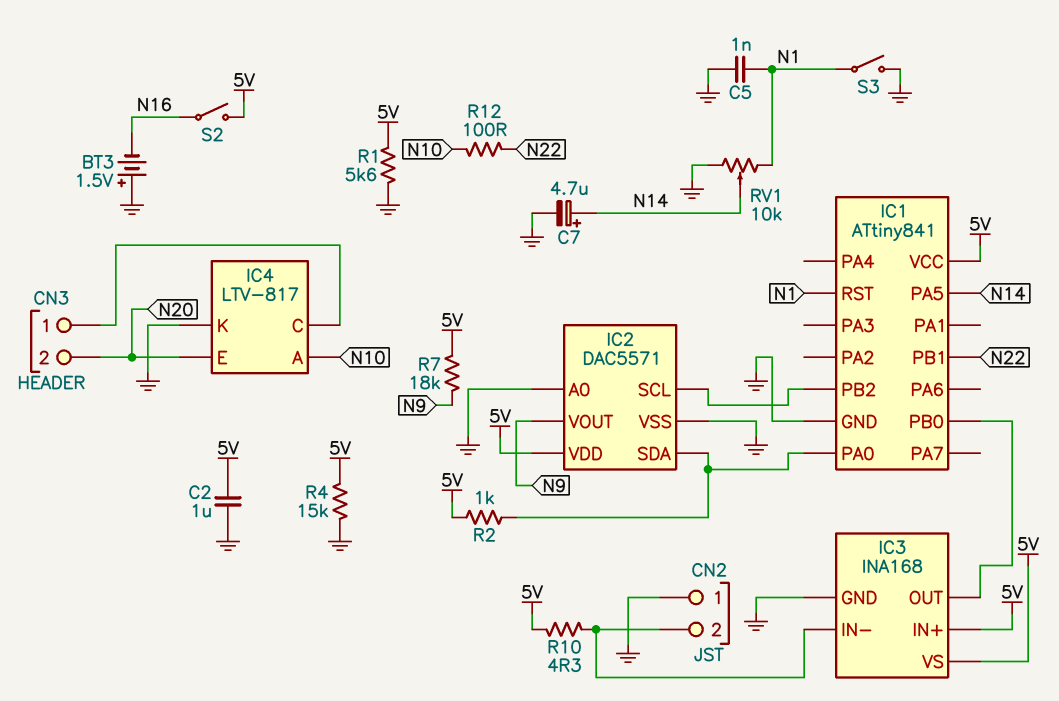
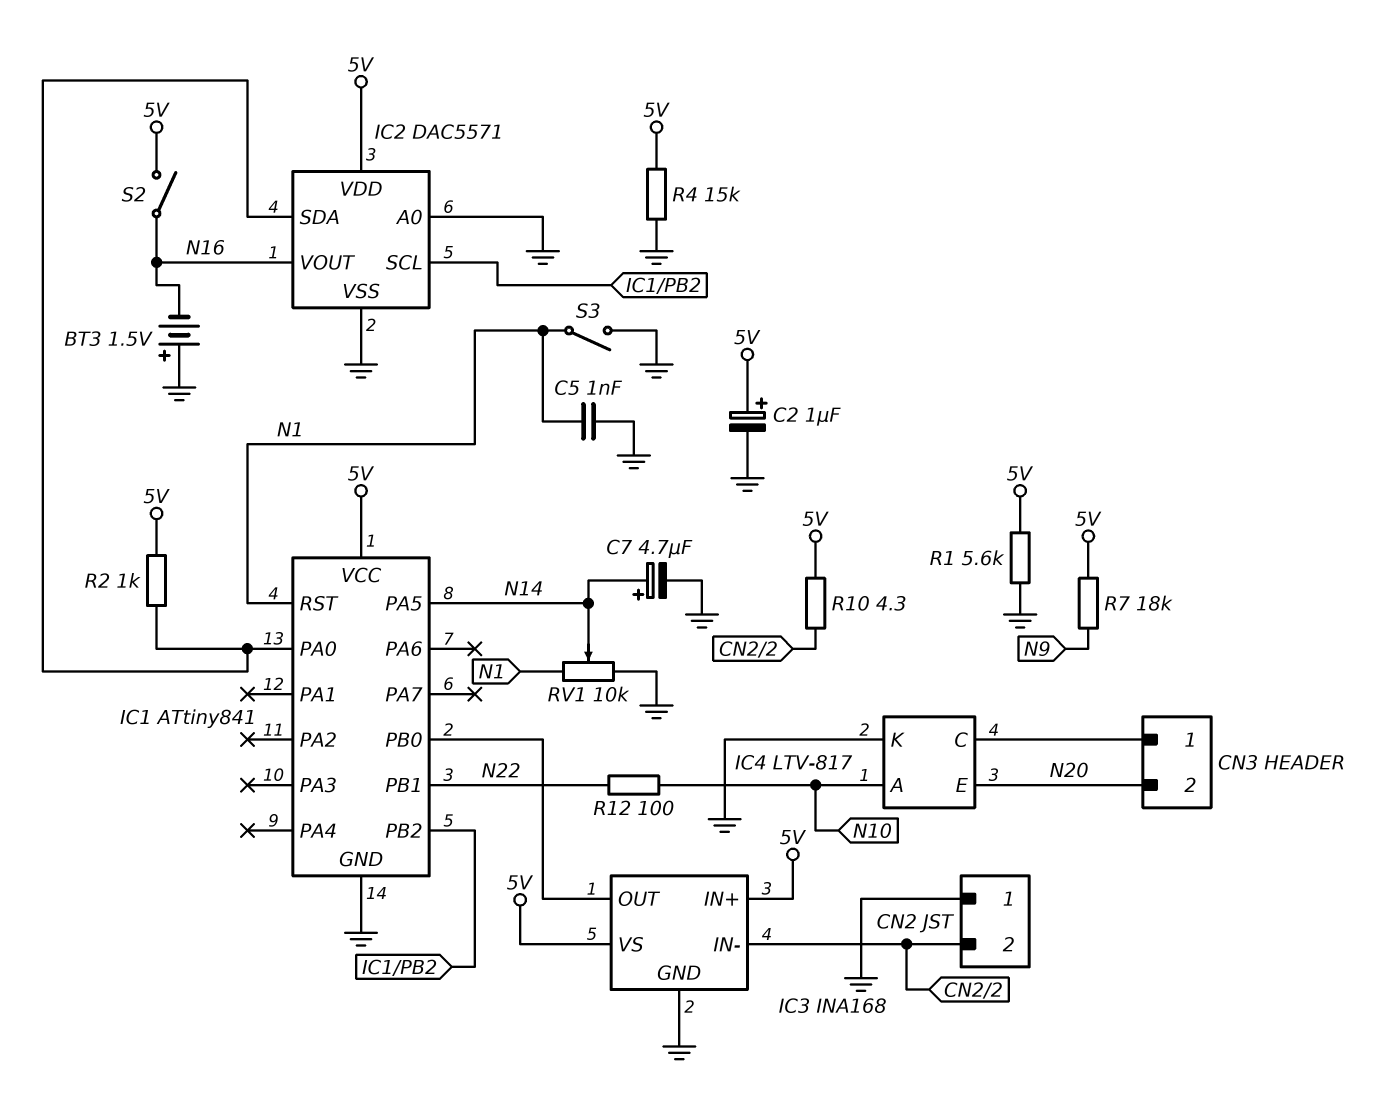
C2: 1uF (5V, GND) -> 1uF (plus 5V, minus GND)
IC2 pin VOUT: N9 -> N16

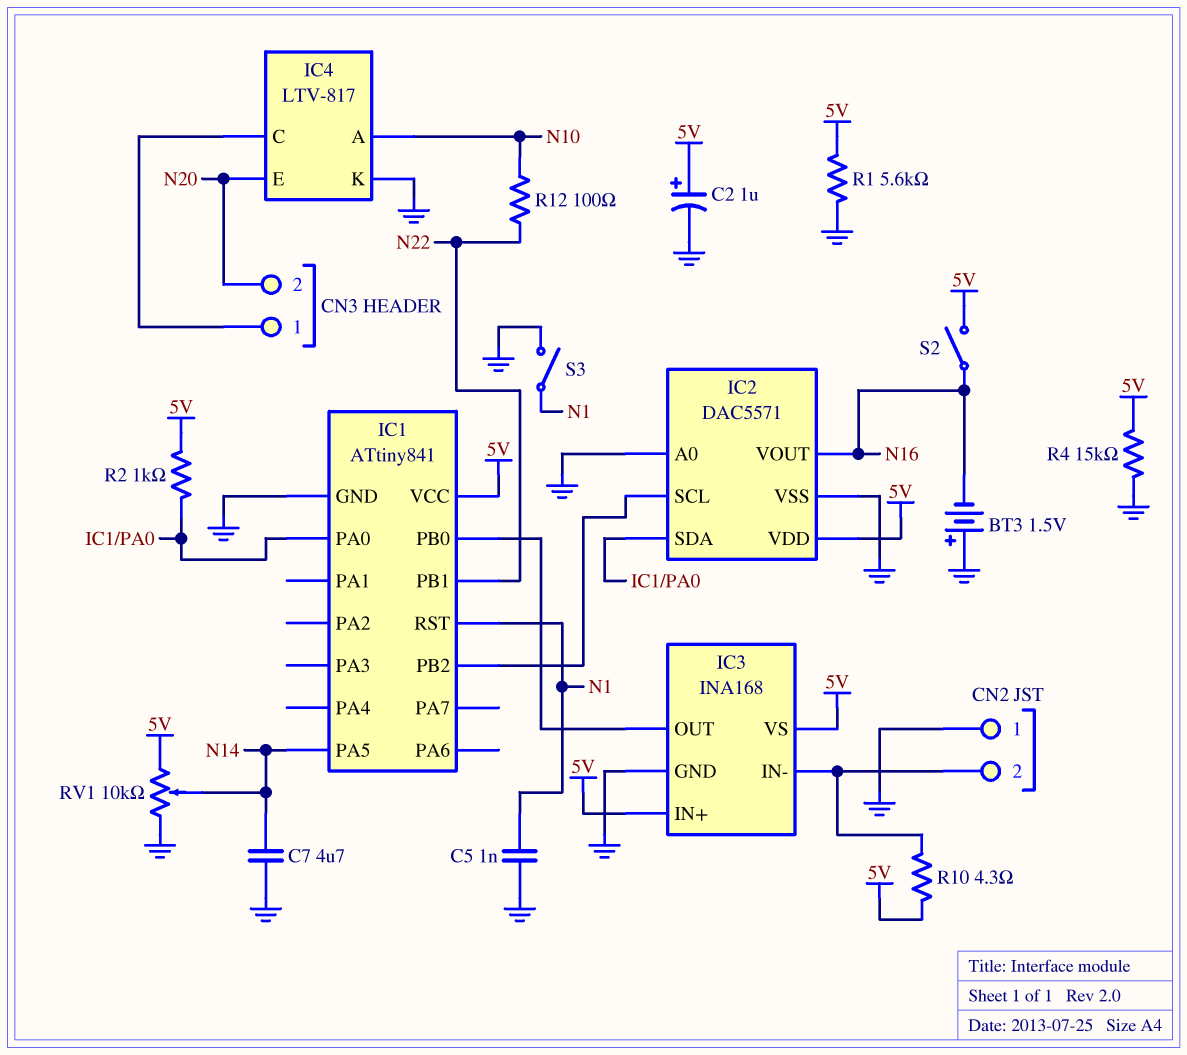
C7: 4.7uF (plus N14, minus GND) -> 4.7uF (GND, N14)
R7: 18k (5V, N9) -> none
RV1: 10k (GND, N1, wiper N14) -> 10k (5V, GND, wiper N14)

